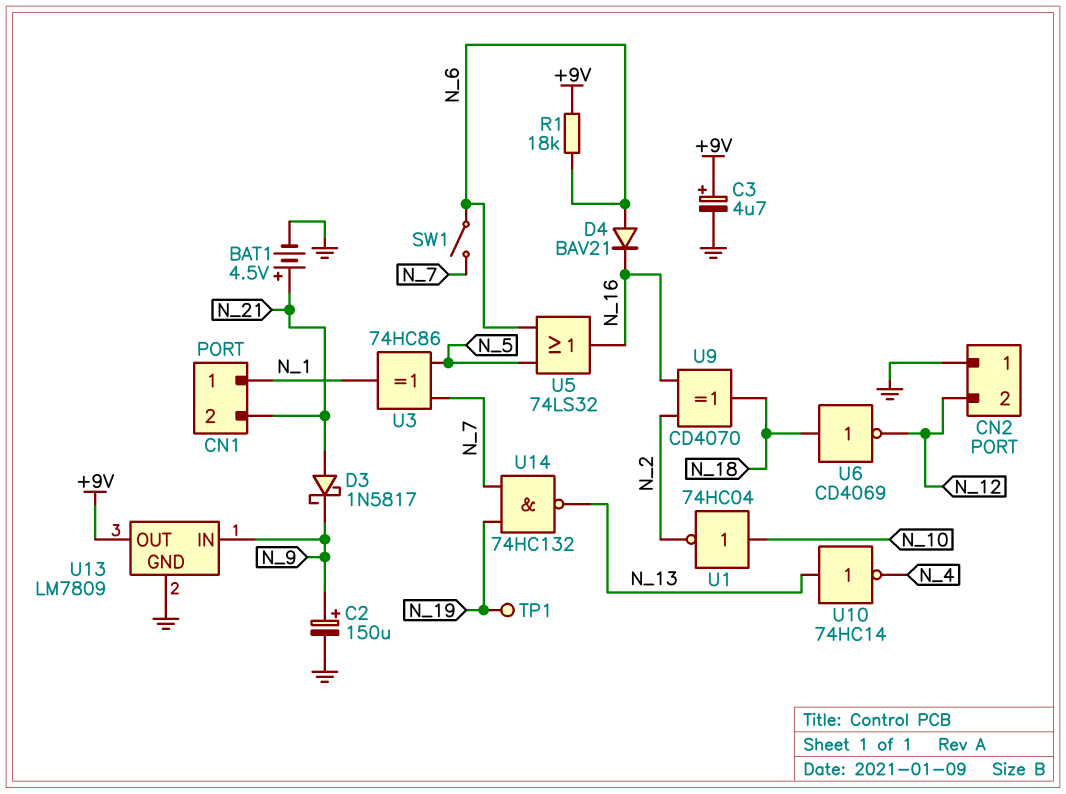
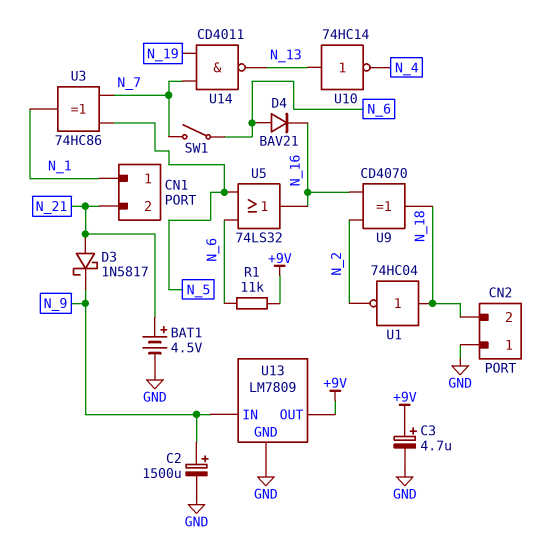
C2: 150uF (plus N_9, minus GND) -> 1500uF (plus N_9, minus GND)
CN2 pin 2: N_12 -> N_18
R1: 18k (+9V, N_6) -> 11k (+9V, N_6)
TP1: test point (N_19) -> none
U1: NOT 74HC04 (in N_10, out N_2) -> NOT 74HC04 (in N_18, out N_2)
U6: NOT CD4069 (in N_18, out N_12) -> none
U14: NAND 74HC132 (in N_7, in N_19, out N_13) -> NAND CD4011 (in N_7, in N_19, out N_13)

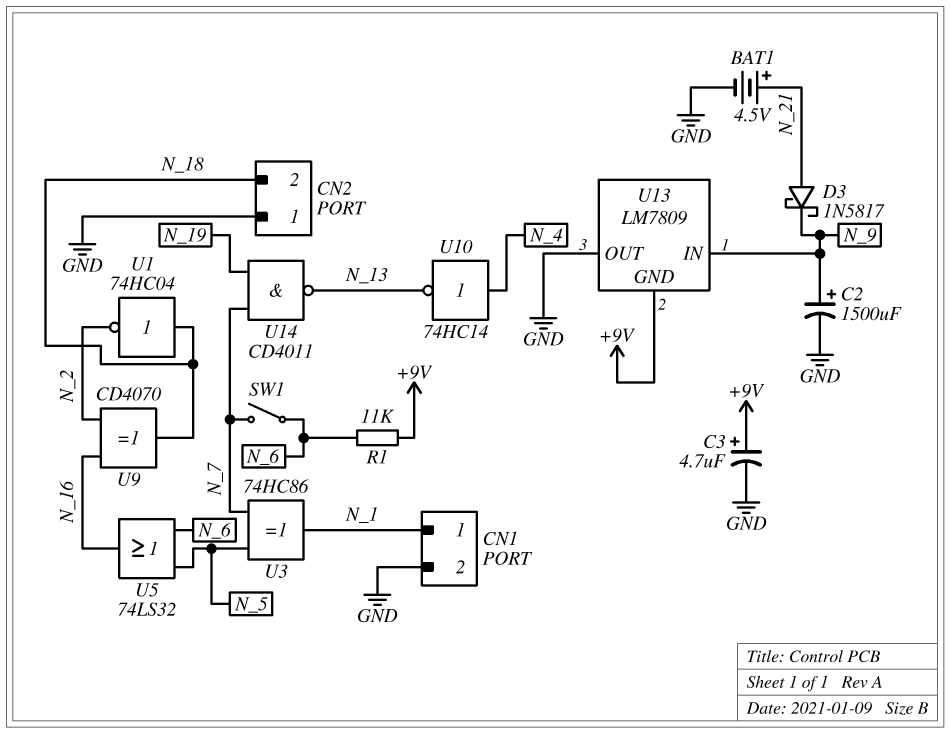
CN1 pin 2: N_21 -> GND
D4: diode BAV21 (A N_6, K N_16) -> none
U10: NOT 74HC14 (in N_13, out N_4) -> NOT 74HC14 (in N_4, out N_13)
U13 pin GND: GND -> +9V
U13 pin OUT: +9V -> GND

